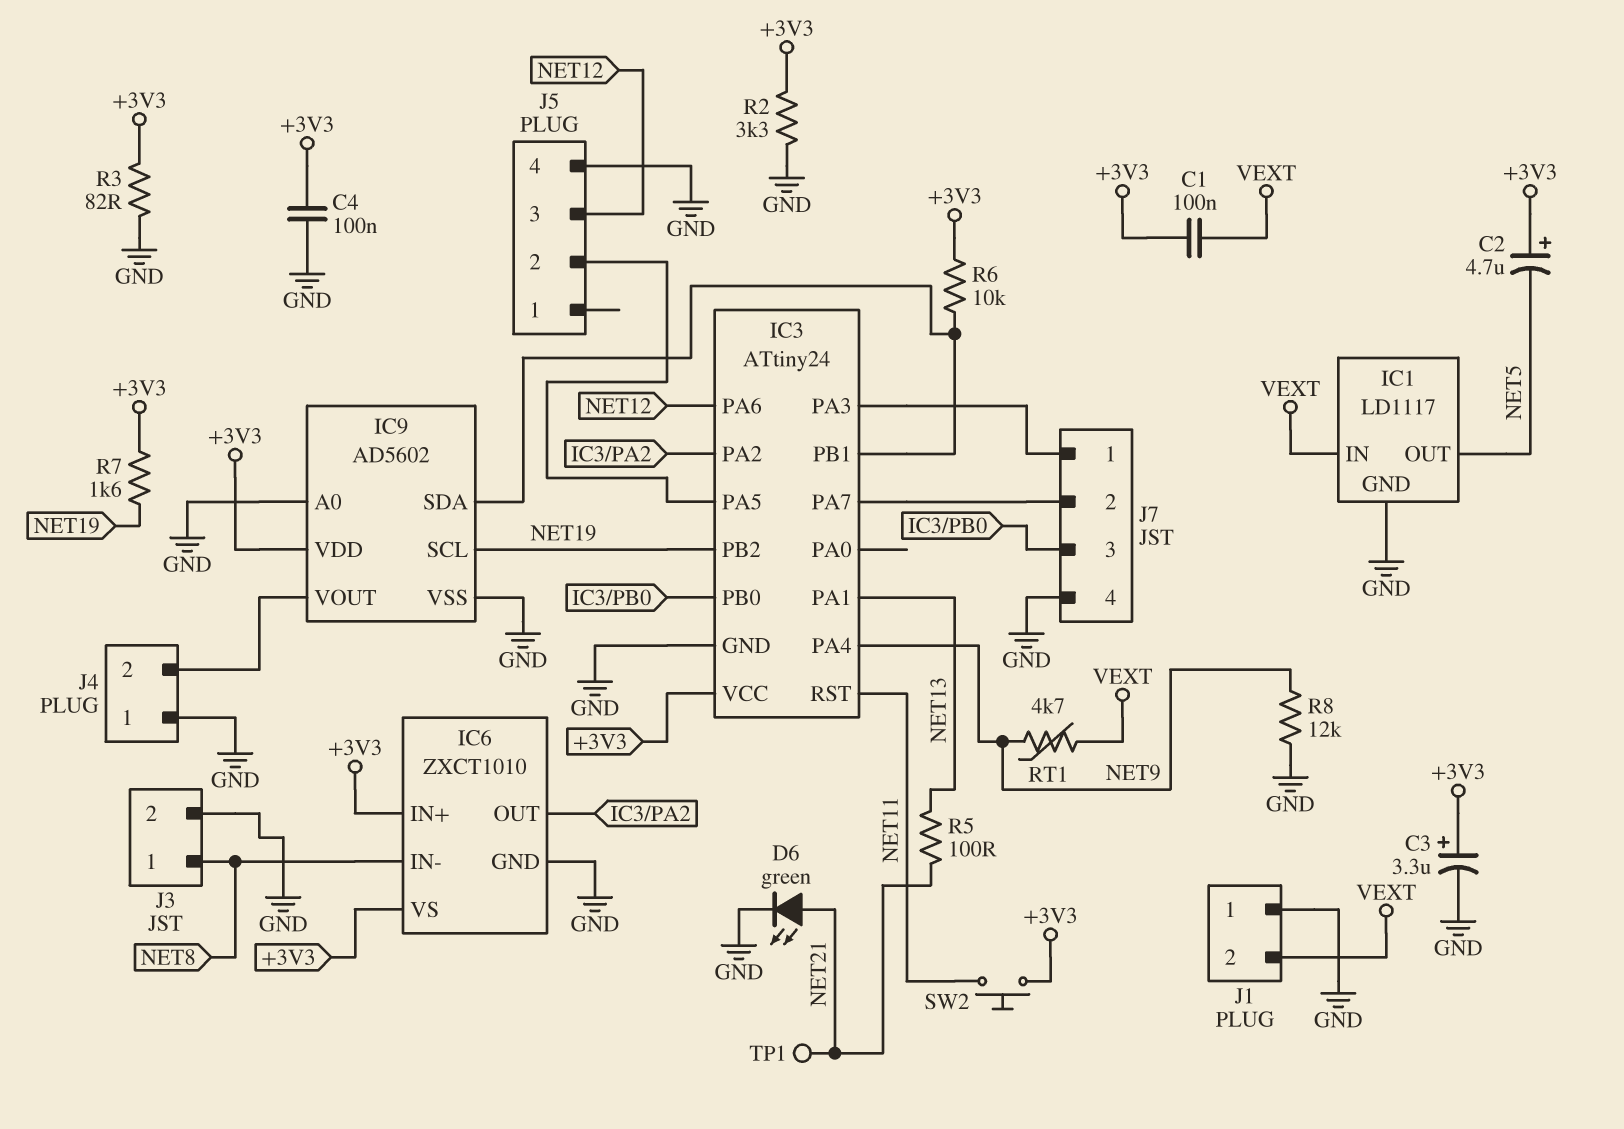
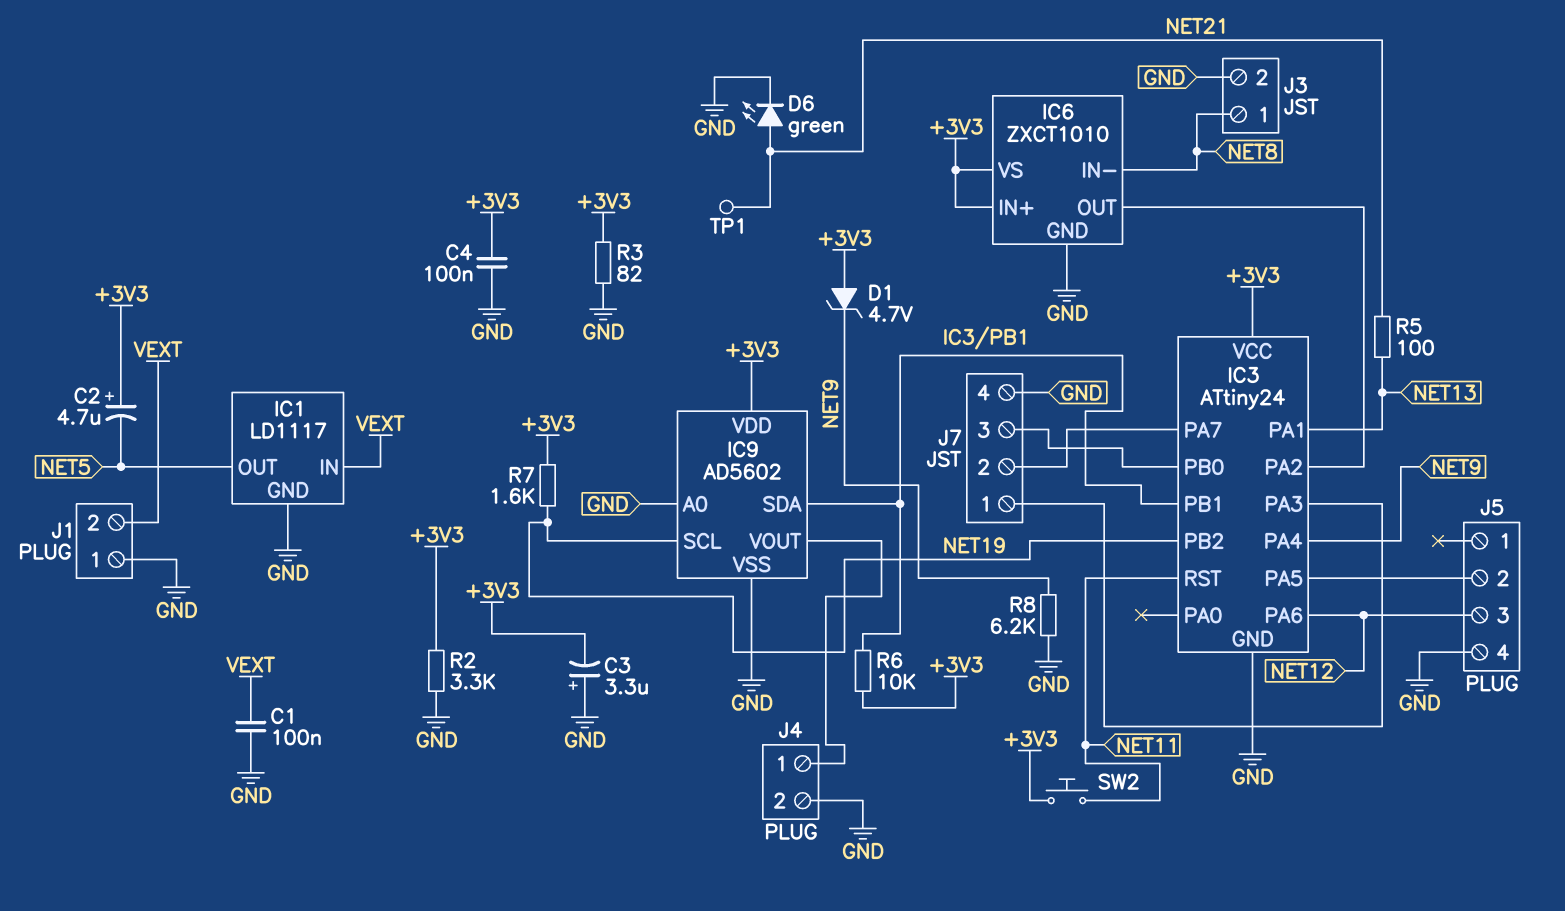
C1: 100nF (+3V3, VEXT) -> 100nF (GND, VEXT)
C3: 3.3uF (plus +3V3, minus GND) -> 3.3uF (plus GND, minus +3V3)
D1: none -> zener 4.7V (A +3V3, K NET9)
J4 pin 1: GND -> IC9/VOUT
J4 pin 2: IC9/VOUT -> GND
R8: 12k (GND, NET9) -> 6.2k (GND, NET9)
RT1: 4.7k (NET9, VEXT) -> none

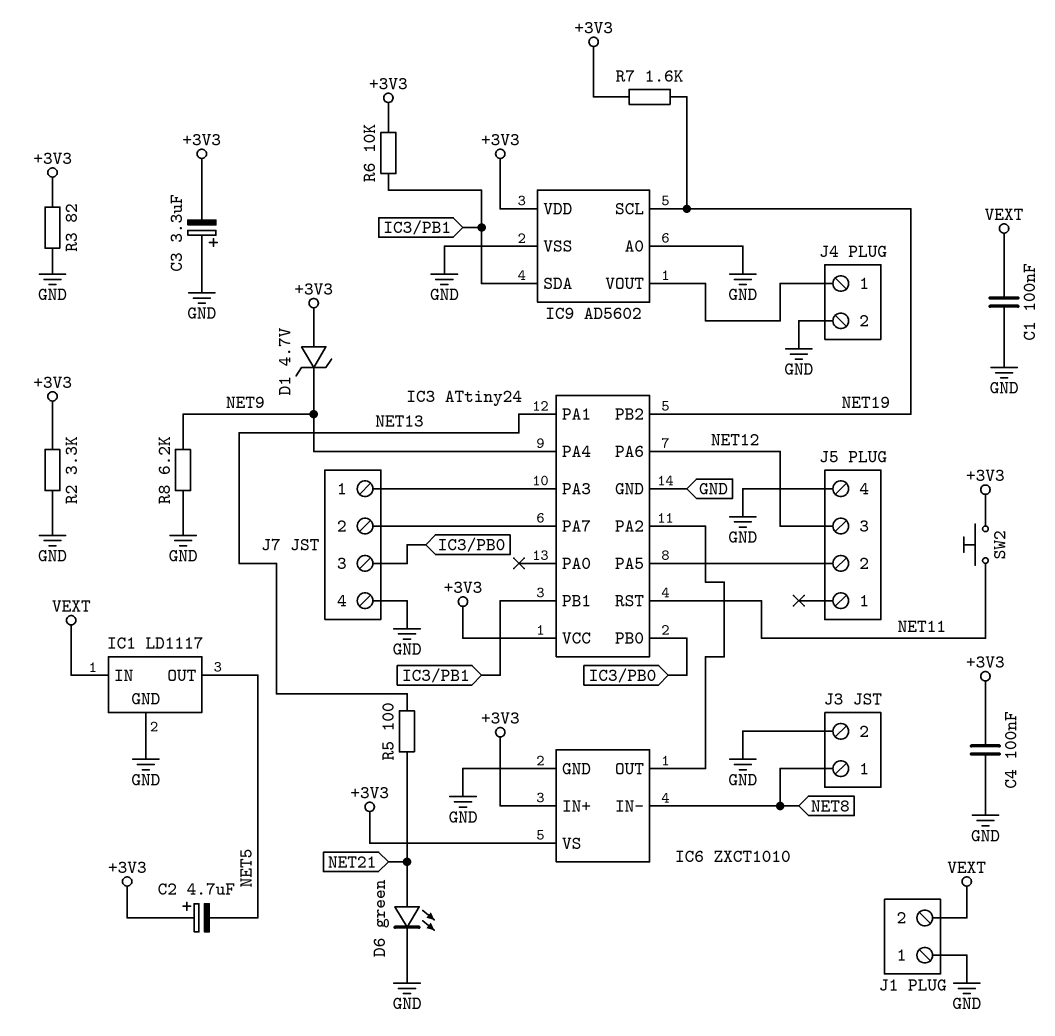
TP1: test point (NET21) -> none

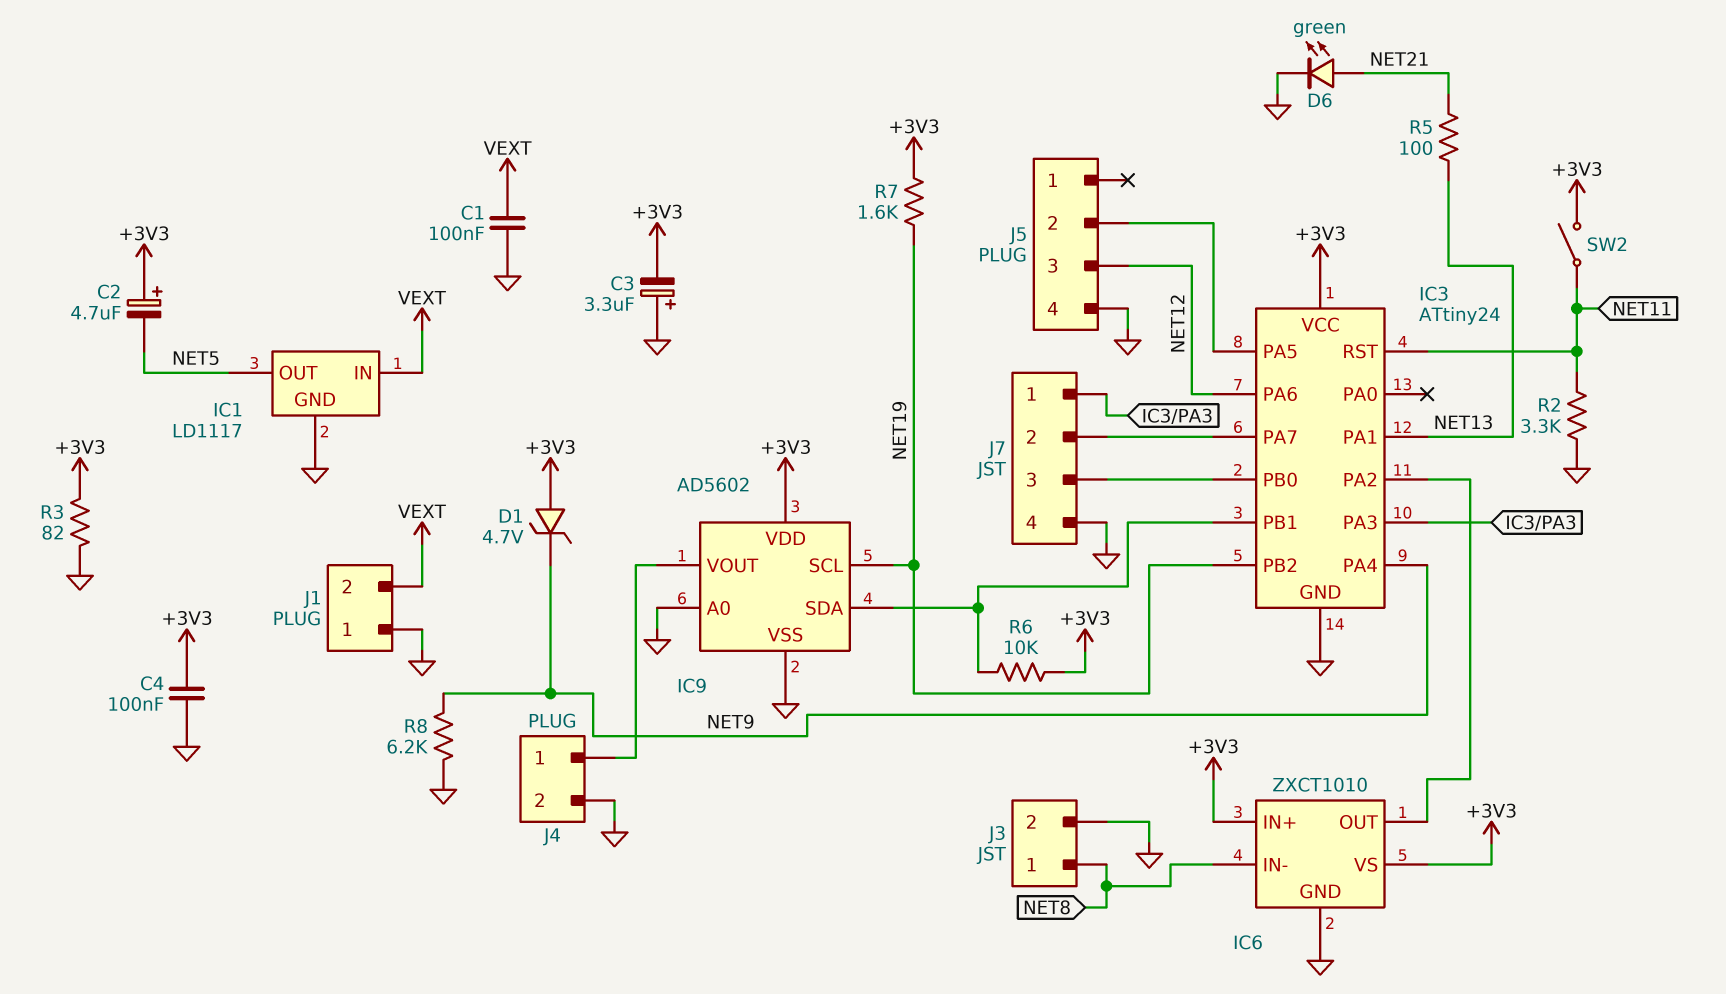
R2: 3.3k (+3V3, GND) -> 3.3k (GND, NET11)
SW2: button (+3V3, NET11) -> switch (+3V3, NET11)

